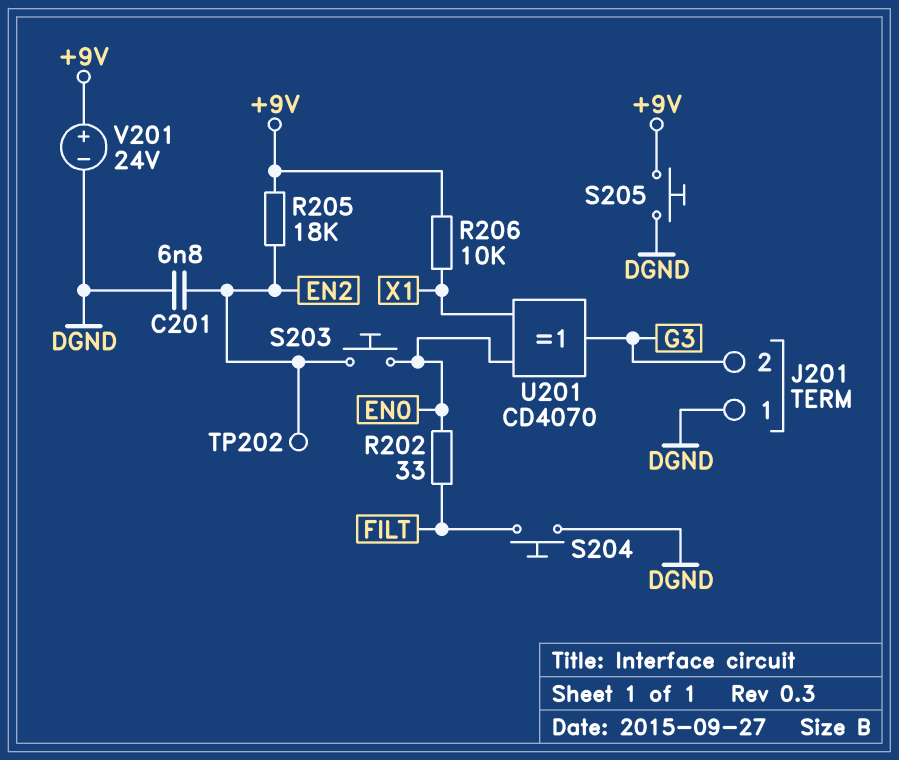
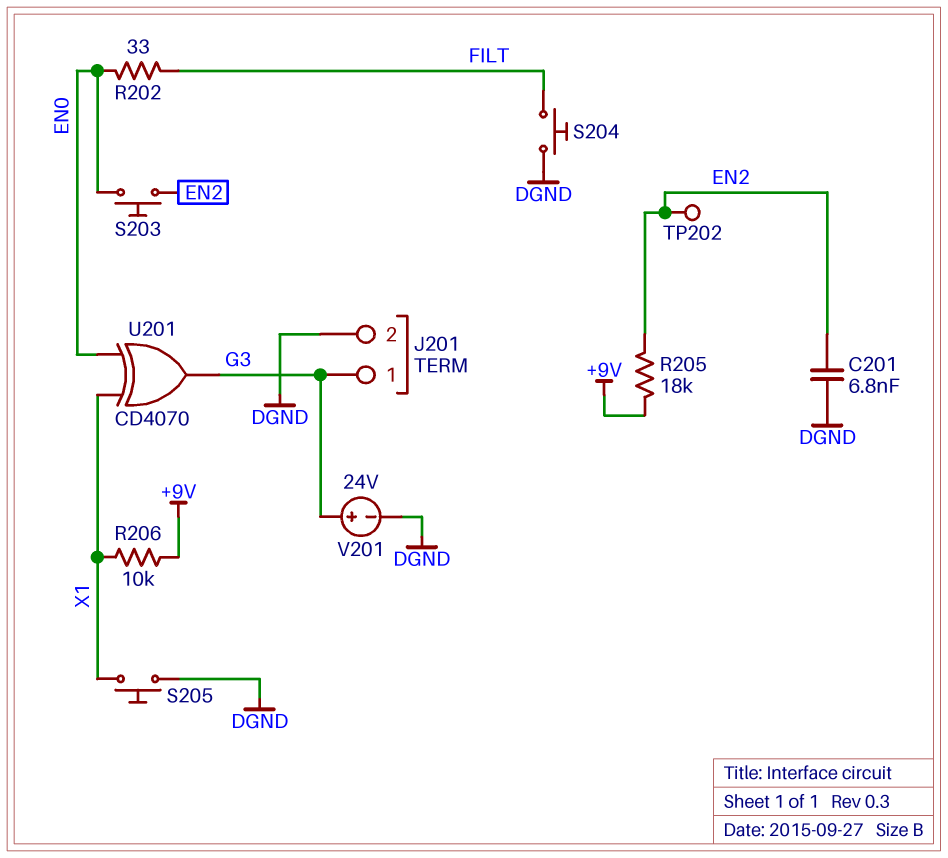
J201 pin 1: DGND -> G3
J201 pin 2: G3 -> DGND
S205: button (+9V, DGND) -> button (DGND, X1)
V201: 24V (plus +9V, minus DGND) -> 24V (plus G3, minus DGND)

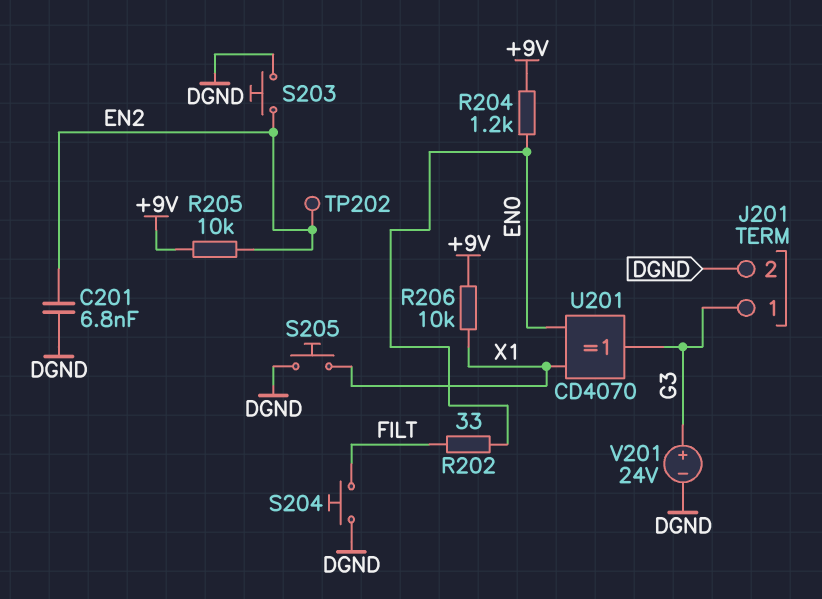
R204: none -> 1.2k (+9V, EN0)
R205: 18k (+9V, EN2) -> 10k (+9V, EN2)
S203: button (EN0, EN2) -> button (DGND, EN2)

